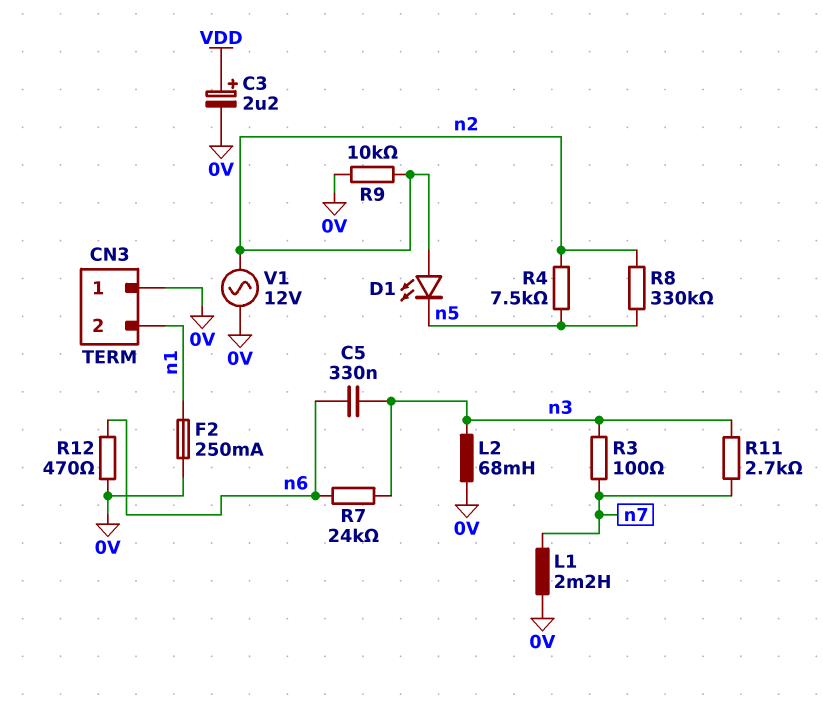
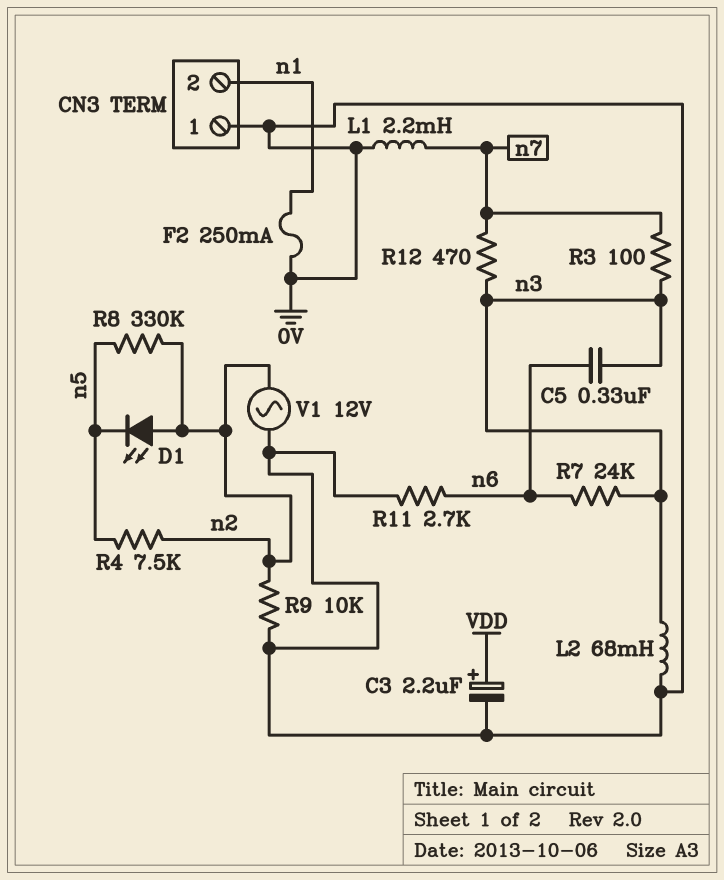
R11: 2.7k (n3, n7) -> 2.7k (0V, n6)
R12: 470 (0V, n6) -> 470 (n3, n7)

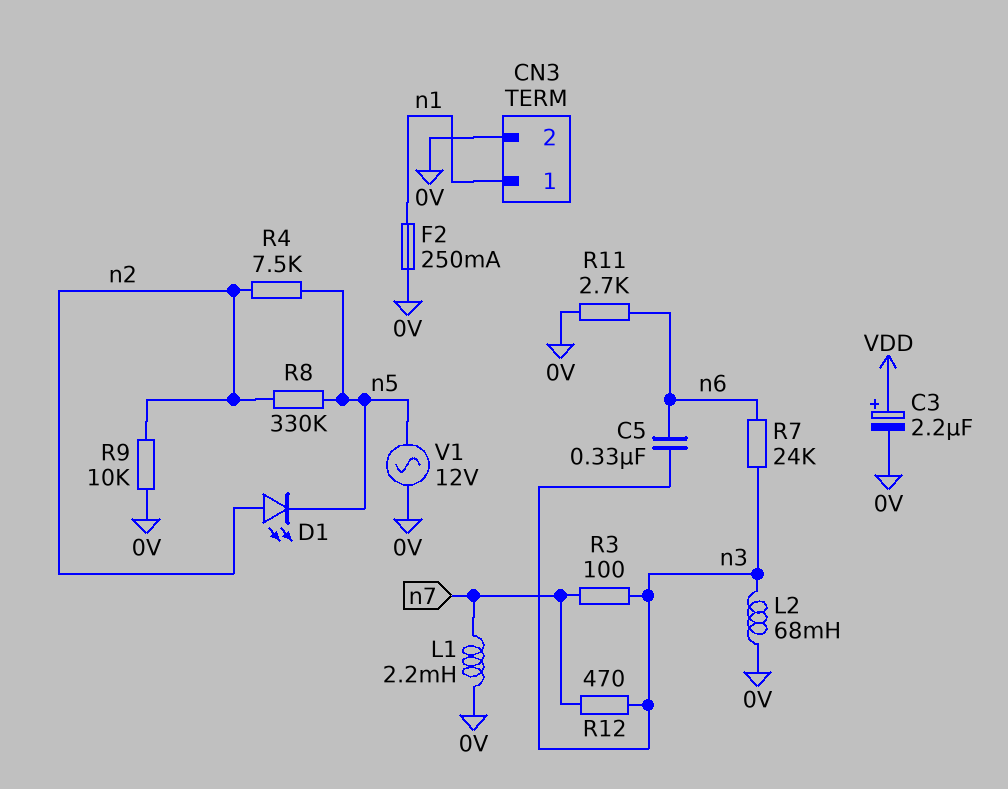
CN3 pin 1: 0V -> n1
CN3 pin 2: n1 -> 0V
V1: AC 12V (0V, n2) -> AC 12V (0V, n5)

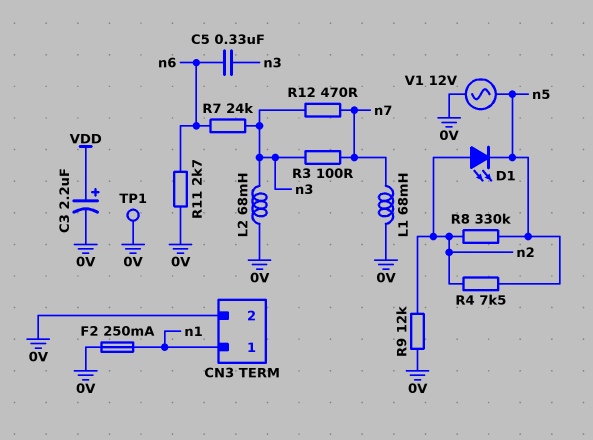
L1: 2.2mH (0V, n7) -> 68mH (0V, n7)
R9: 10k (0V, n2) -> 12k (0V, n2)
TP1: none -> test point (0V)

